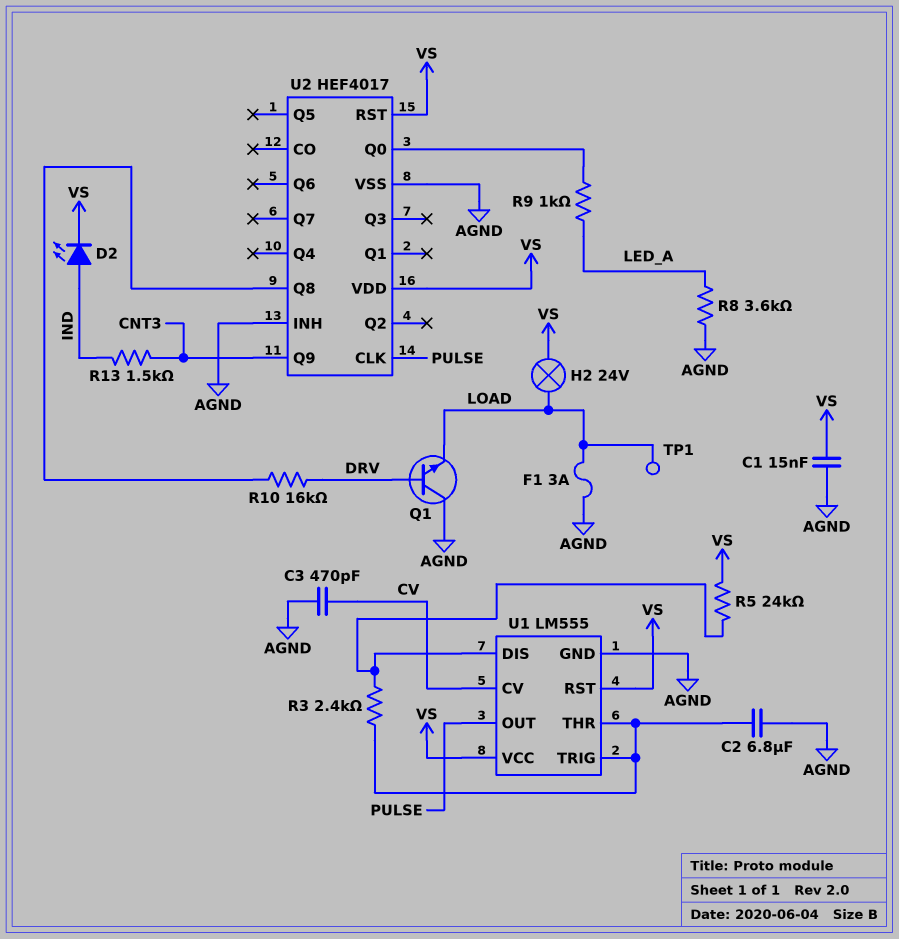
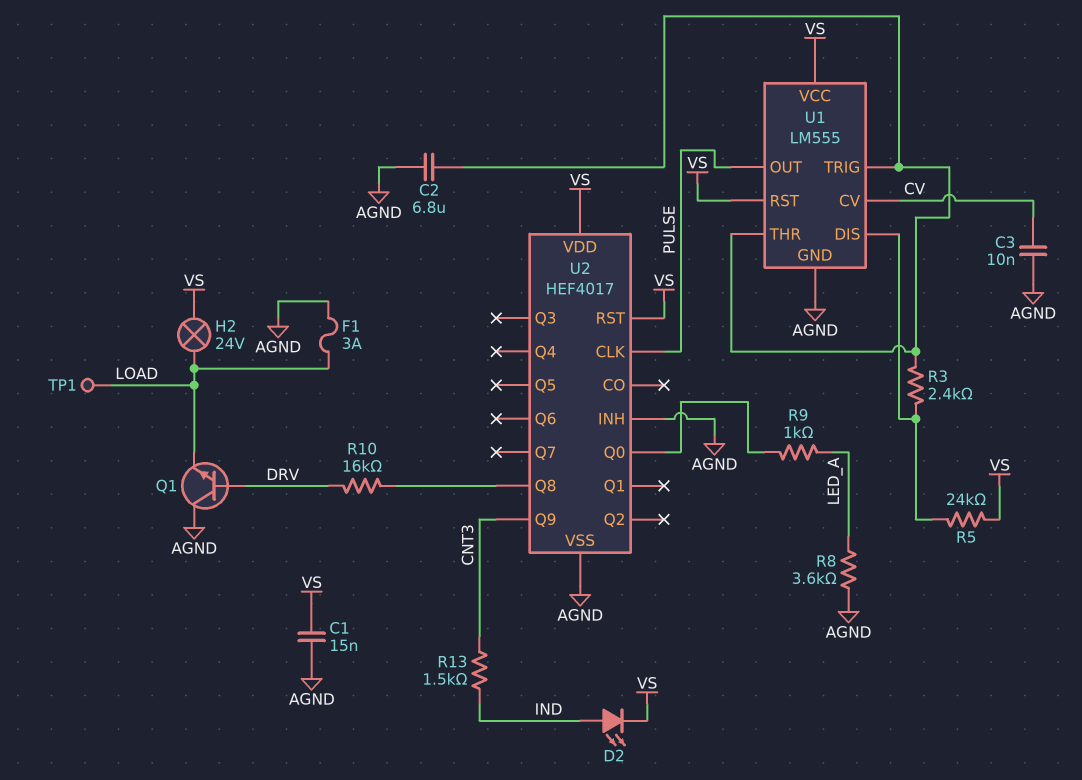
C3: 470pF (AGND, CV) -> 10nF (AGND, CV)

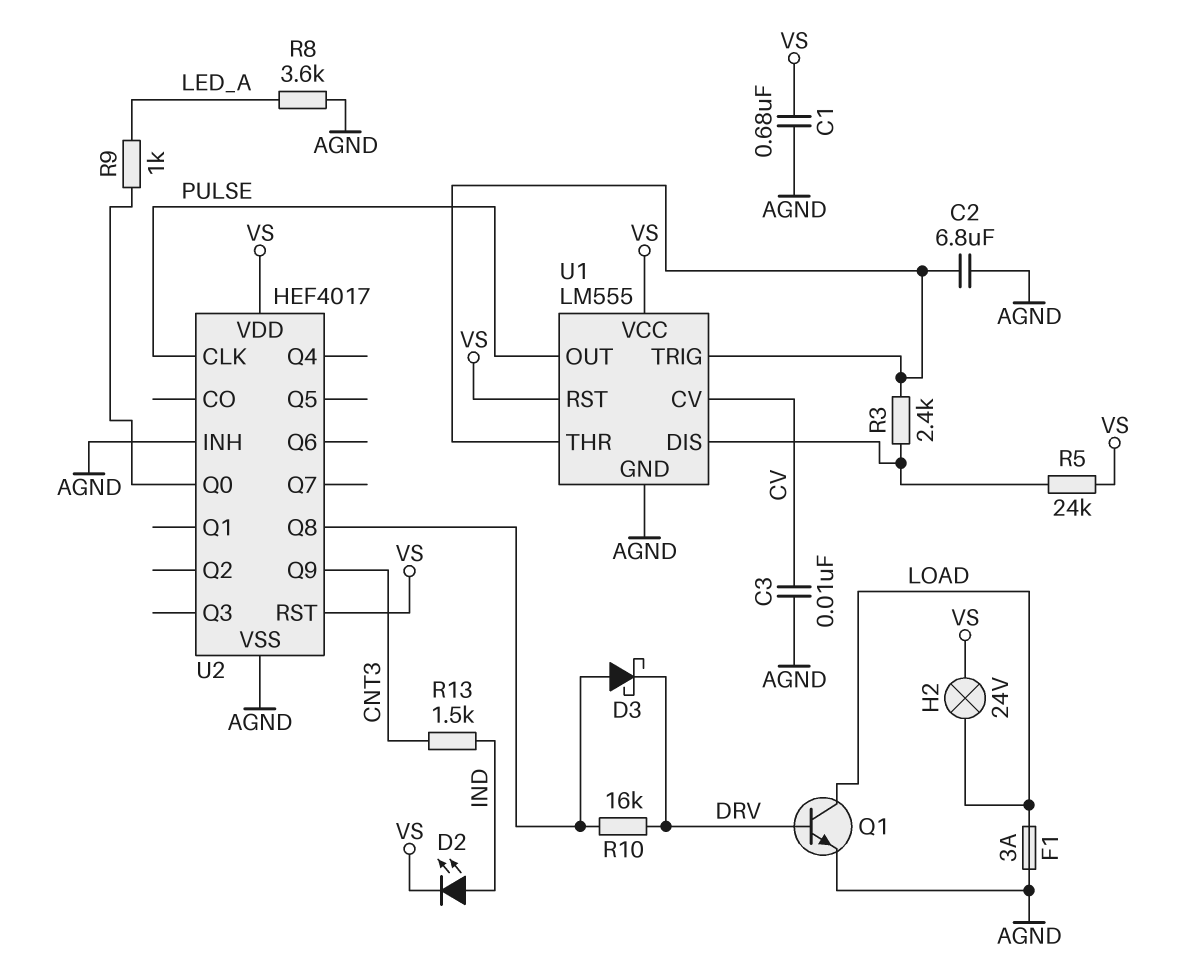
C1: 15nF (AGND, VS) -> 680nF (AGND, VS)
D3: none -> schottky (A U2/Q8, K DRV)
Q1: NPN (B DRV, C AGND, E LOAD) -> NPN (B DRV, C LOAD, E AGND)
TP1: test point (LOAD) -> none

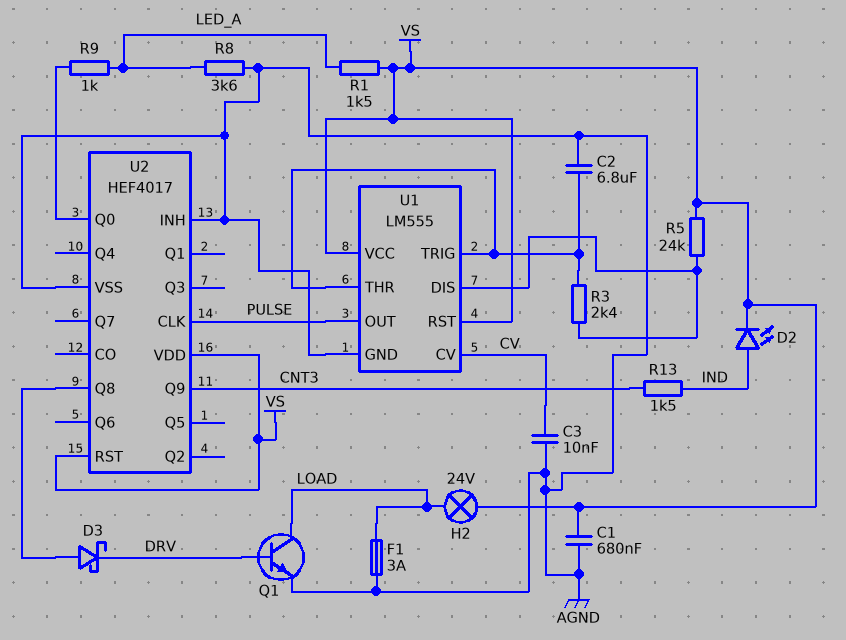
R1: none -> 1.5k (LED_A, VS)
R10: 16k (DRV, U2/Q8) -> none

